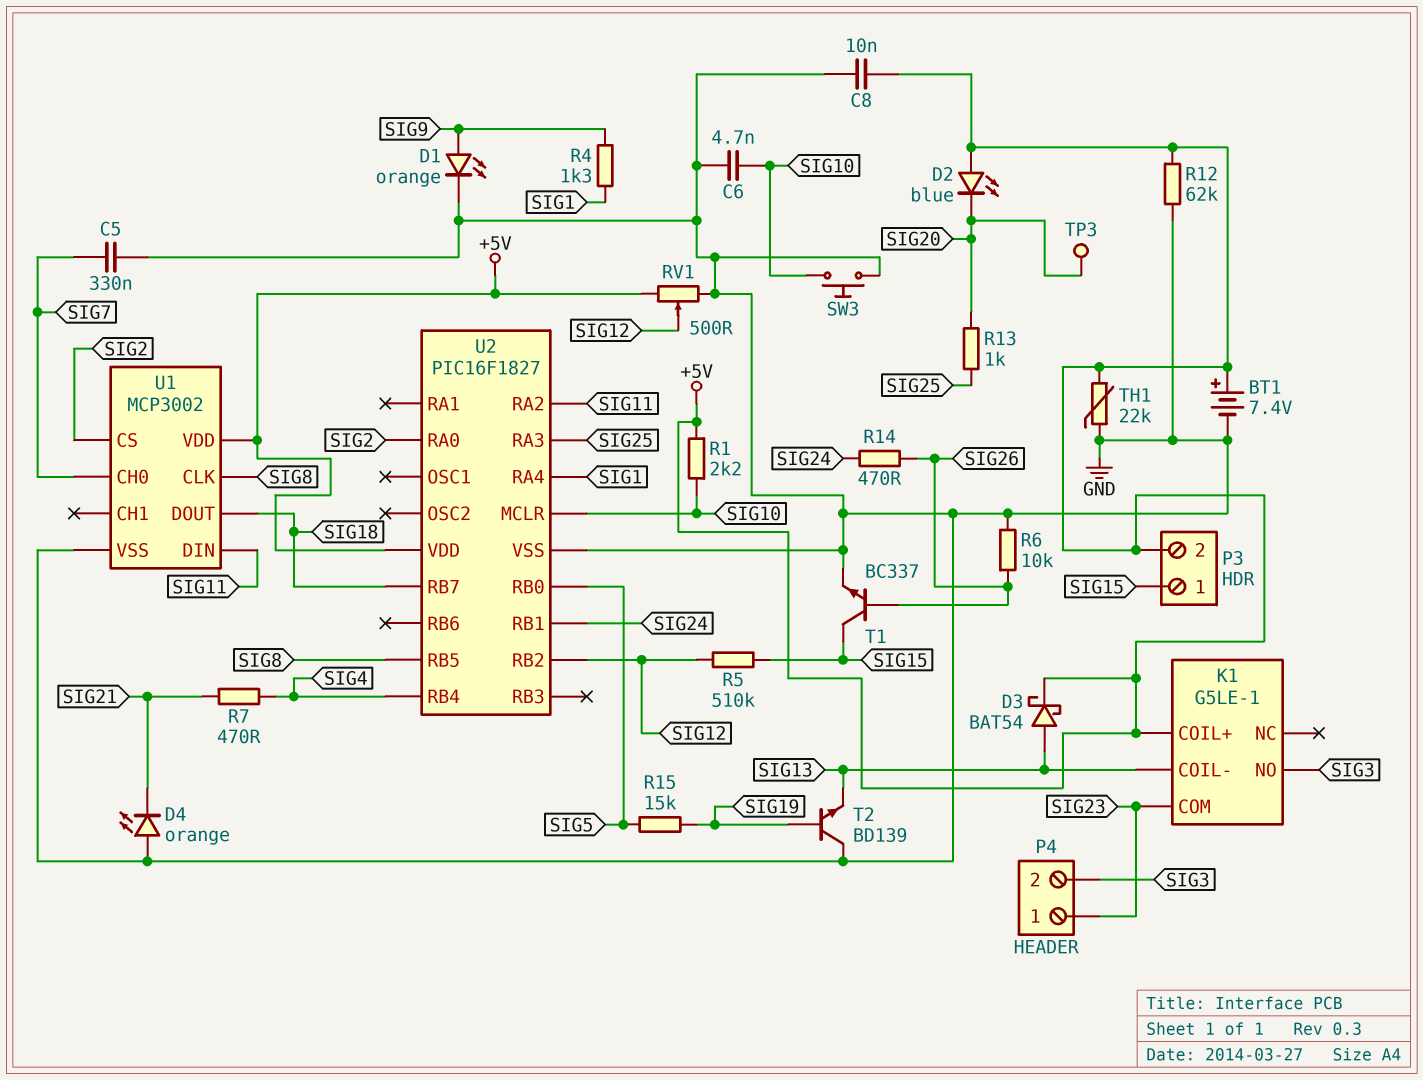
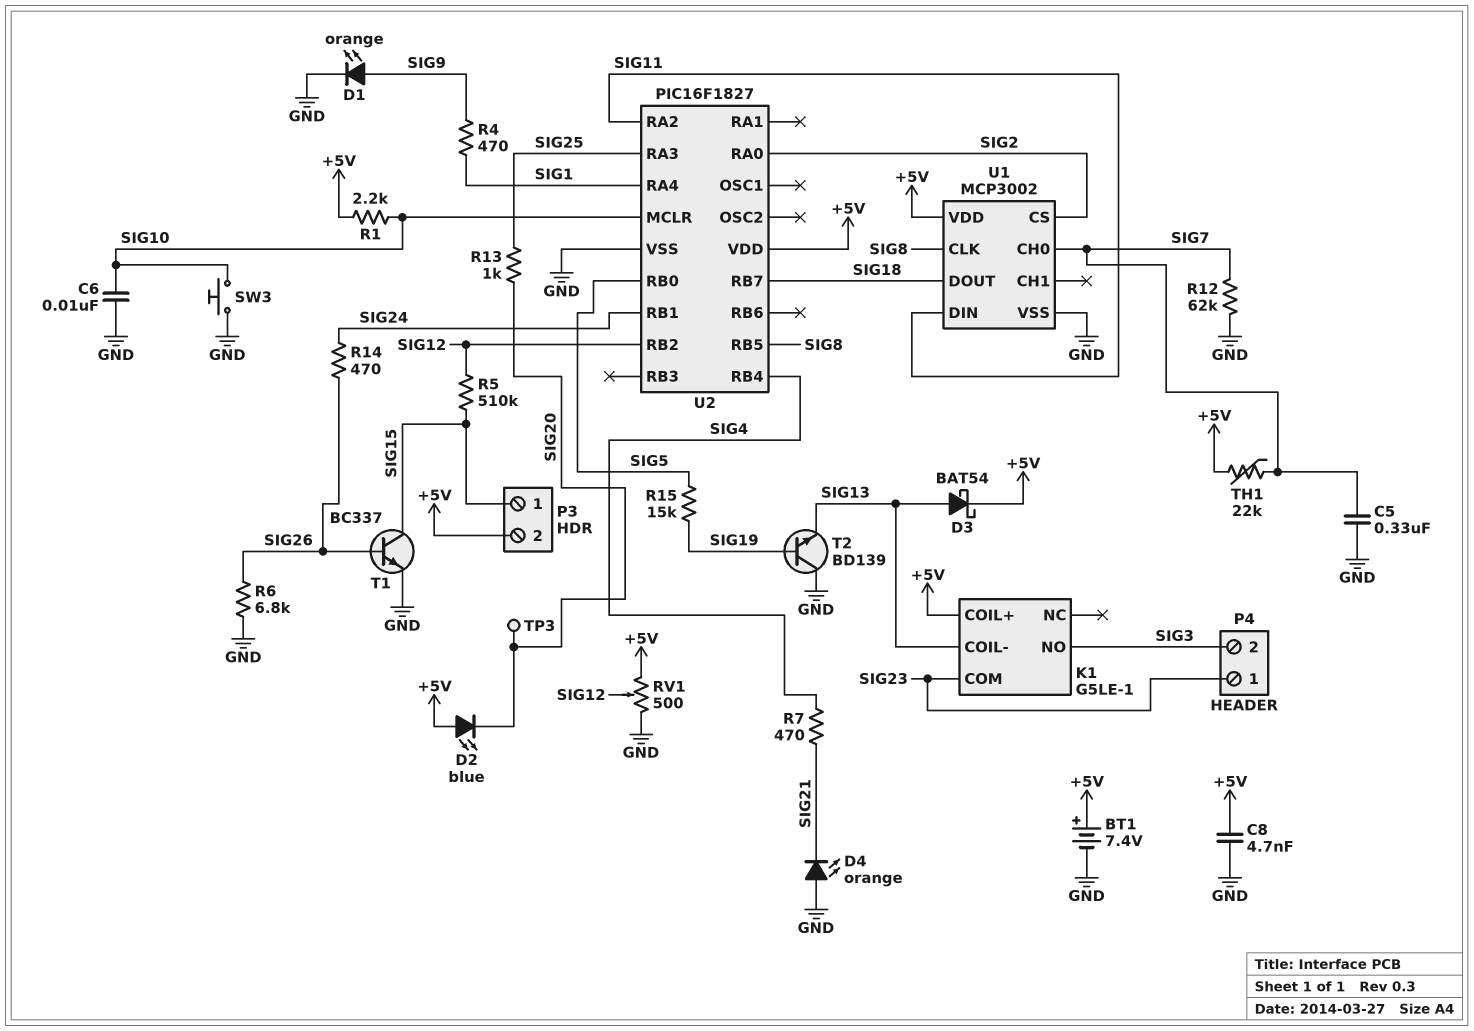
C6: 4.7nF (GND, SIG10) -> 10nF (GND, SIG10)
C8: 10nF (+5V, GND) -> 4.7nF (+5V, GND)
R4: 1.3k (SIG1, SIG9) -> 470 (SIG1, SIG9)
R6: 10k (GND, SIG26) -> 6.8k (GND, SIG26)
R12: 62k (+5V, GND) -> 62k (GND, SIG7)
TH1: 22k (+5V, GND) -> 22k (+5V, SIG7)

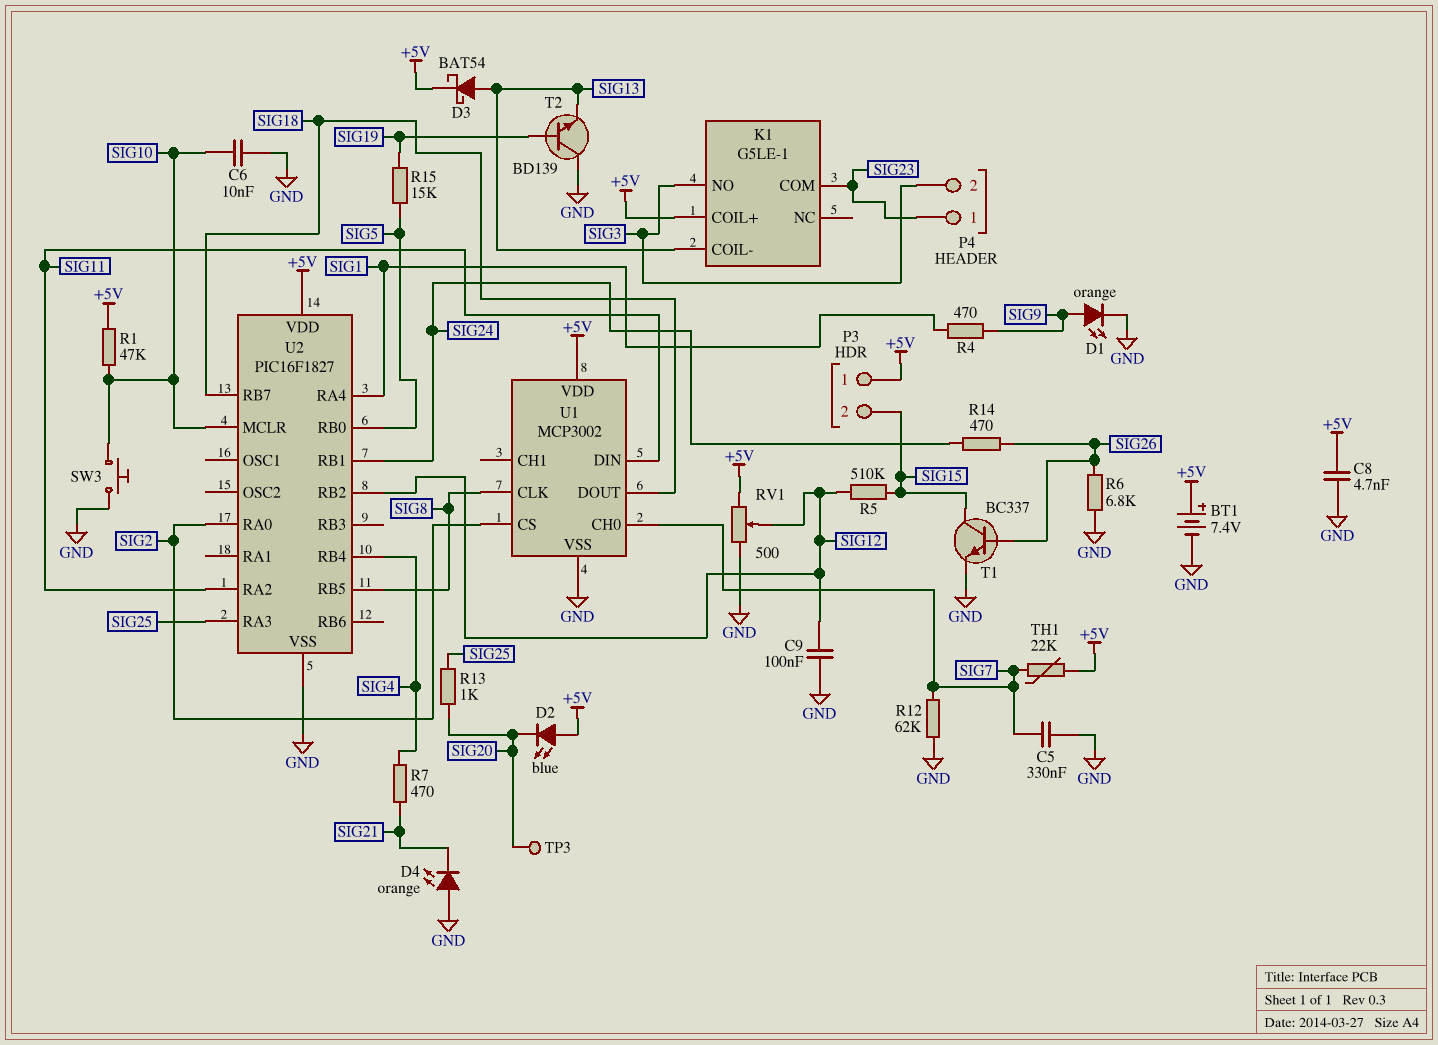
C9: none -> 100nF (GND, SIG12)
P3 pin 1: SIG15 -> +5V
P3 pin 2: +5V -> SIG15
R1: 2.2k (+5V, SIG10) -> 47k (+5V, SIG10)

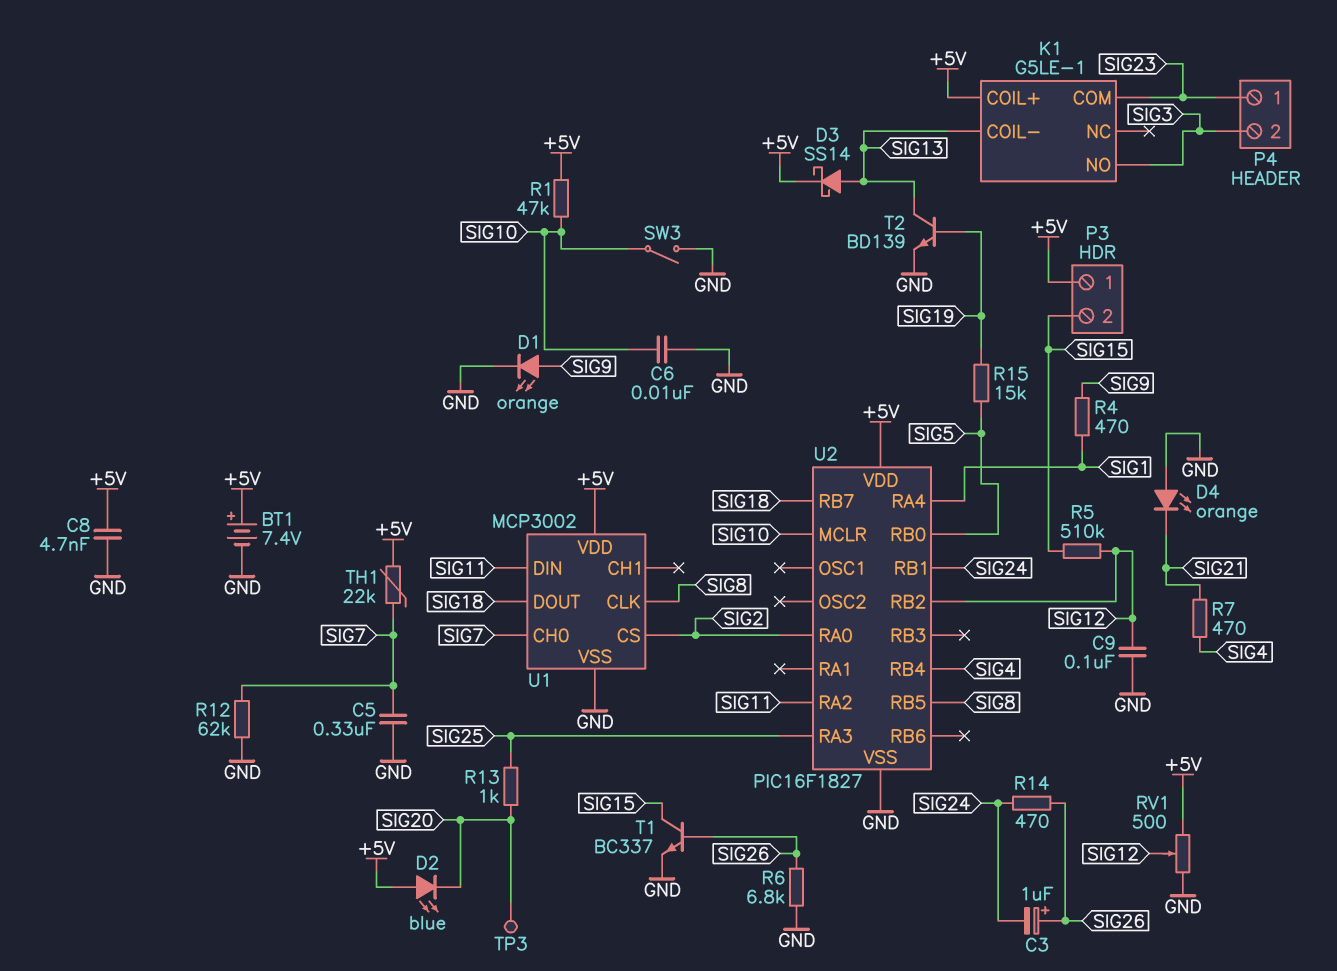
C3: none -> 1uF (plus SIG26, minus SIG24)
D3: schottky BAT54 (A SIG13, K +5V) -> schottky SS14 (A SIG13, K +5V)
SW3: button (GND, SIG10) -> switch (GND, SIG10)
T2: NPN BD139 (B SIG19, C GND, E SIG13) -> NPN BD139 (B SIG19, C SIG13, E GND)

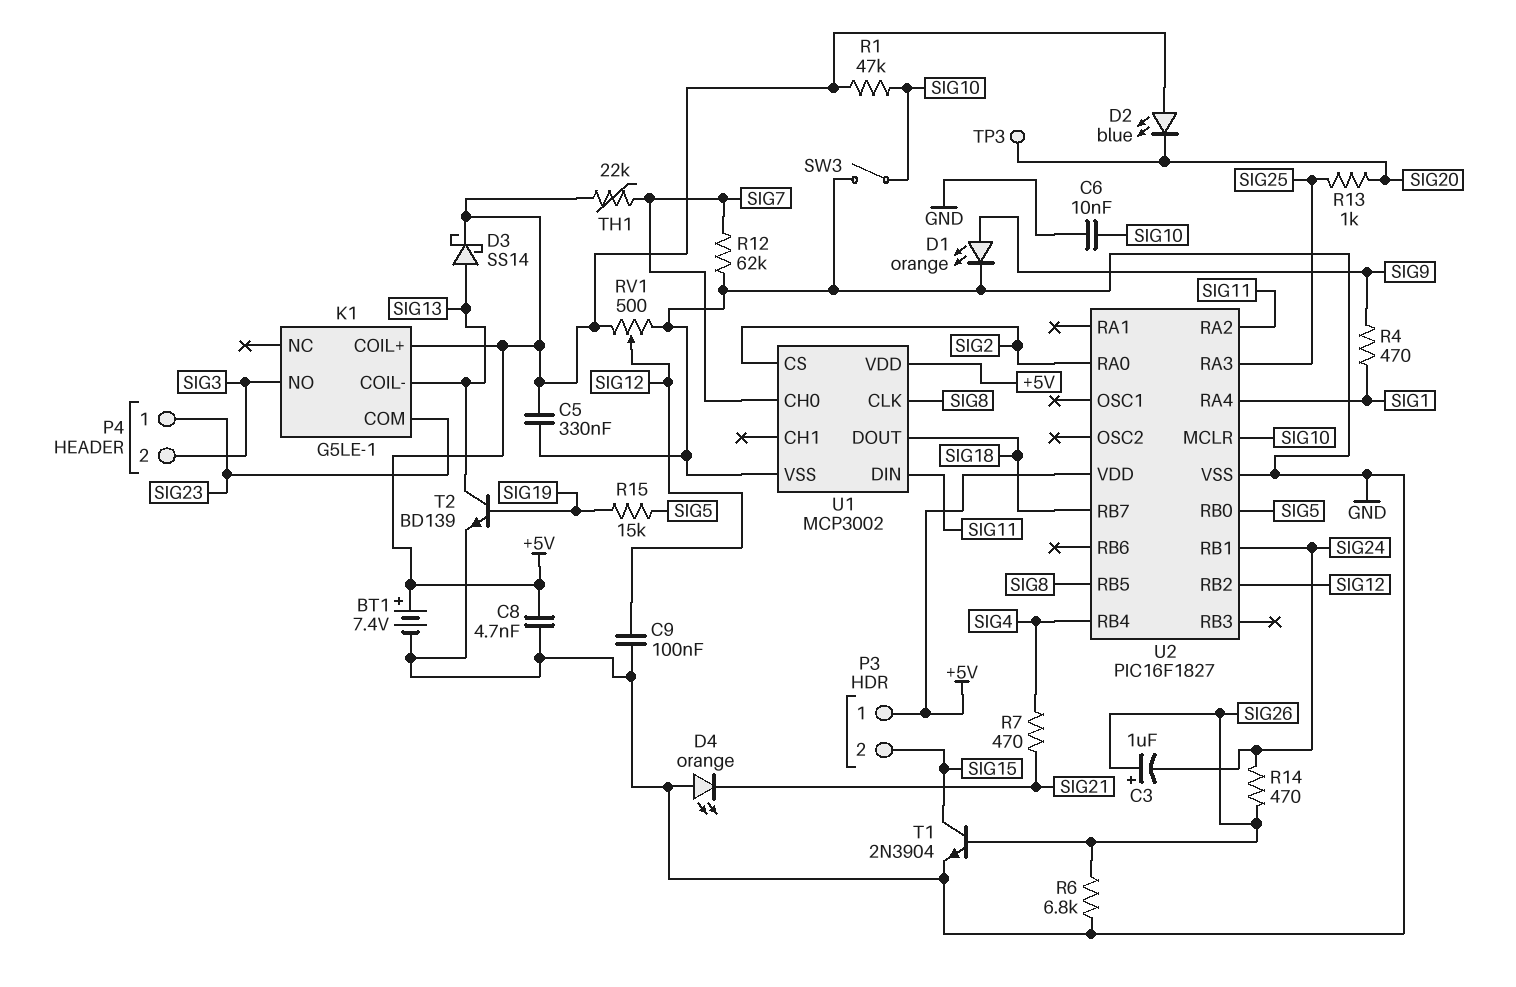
C5: 330nF (GND, SIG7) -> 330nF (+5V, GND)
R5: 510k (SIG12, SIG15) -> none
T1: NPN BC337 (B SIG26, C SIG15, E GND) -> NPN 2N3904 (B SIG26, C SIG15, E GND)

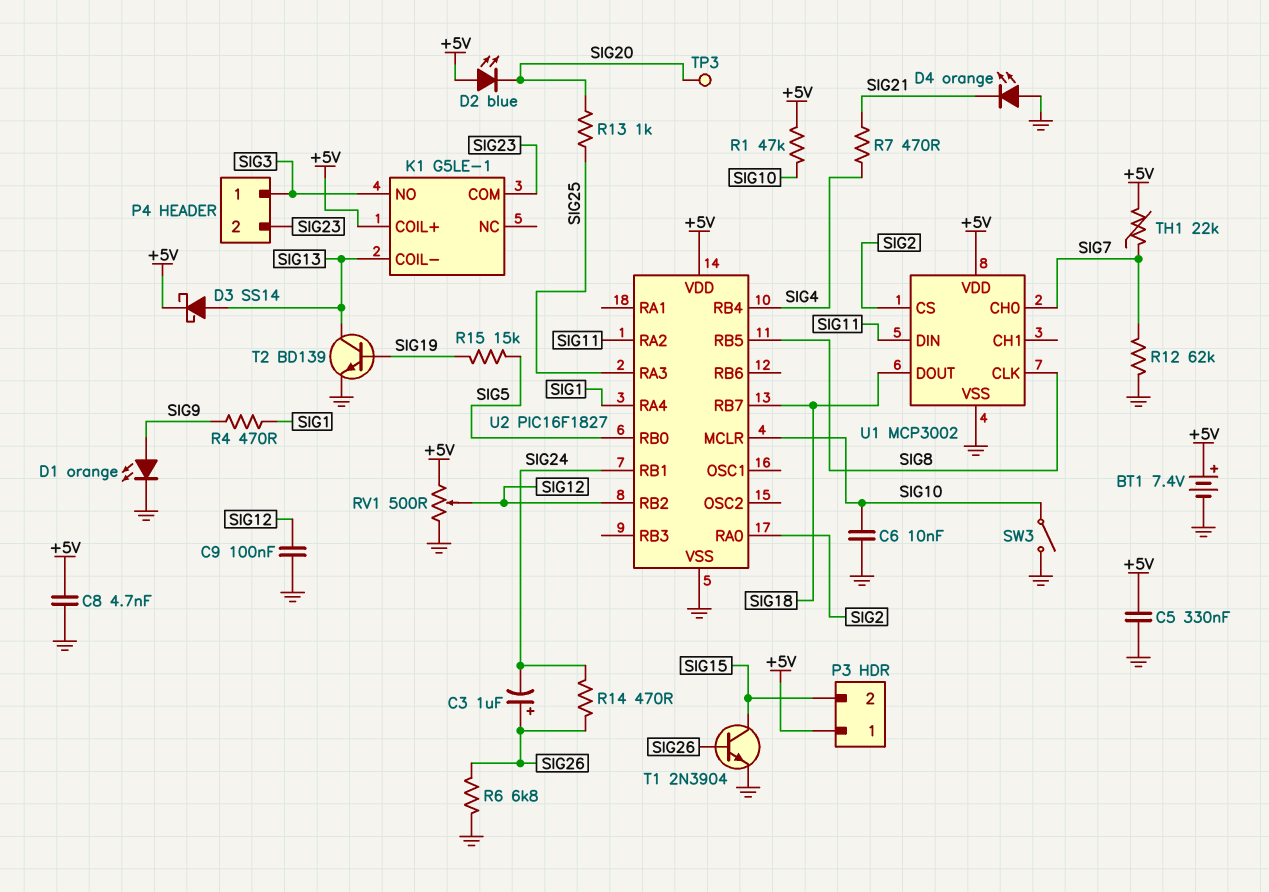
P4 pin 1: SIG23 -> SIG3
P4 pin 2: SIG3 -> SIG23

